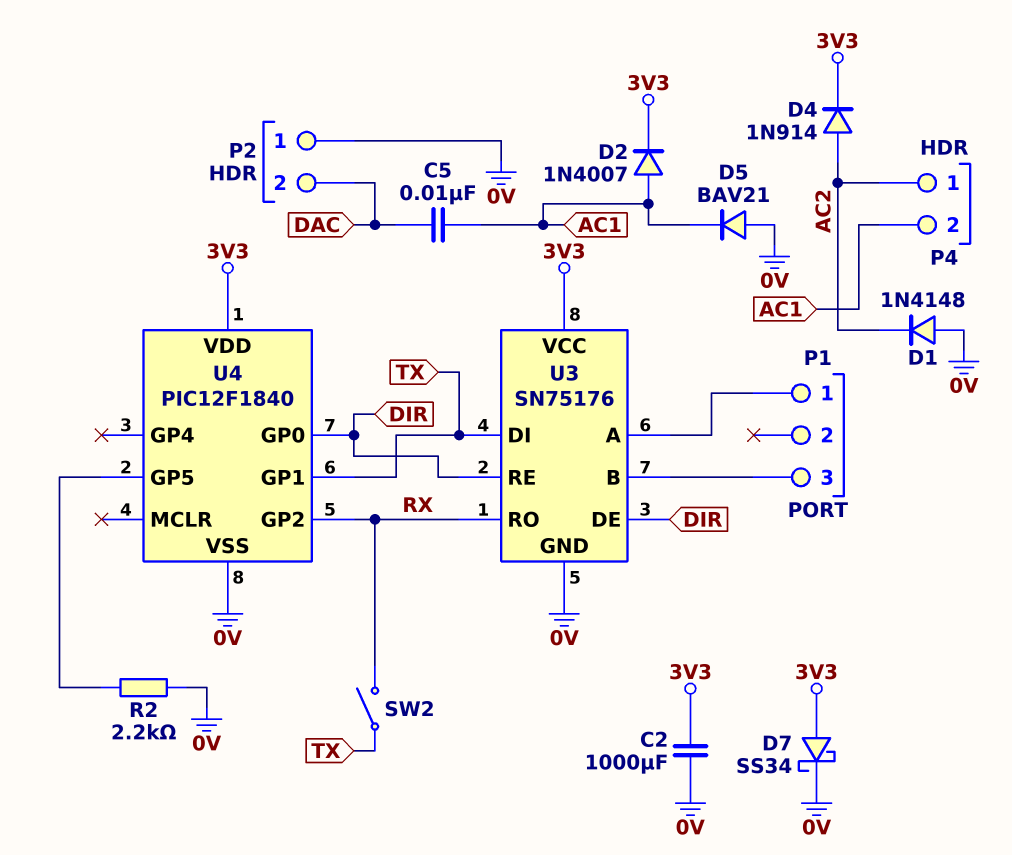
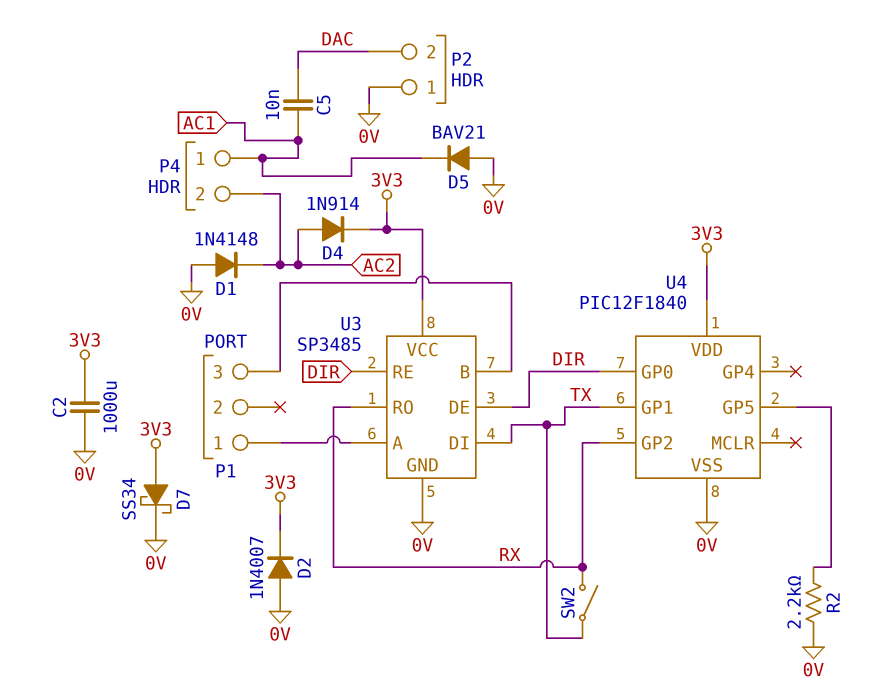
D2: diode 1N4007 (A AC1, K 3V3) -> diode 1N4007 (A 0V, K 3V3)
P4 pin 1: AC2 -> AC1
P4 pin 2: AC1 -> AC2
U3: SN75176 -> SP3485

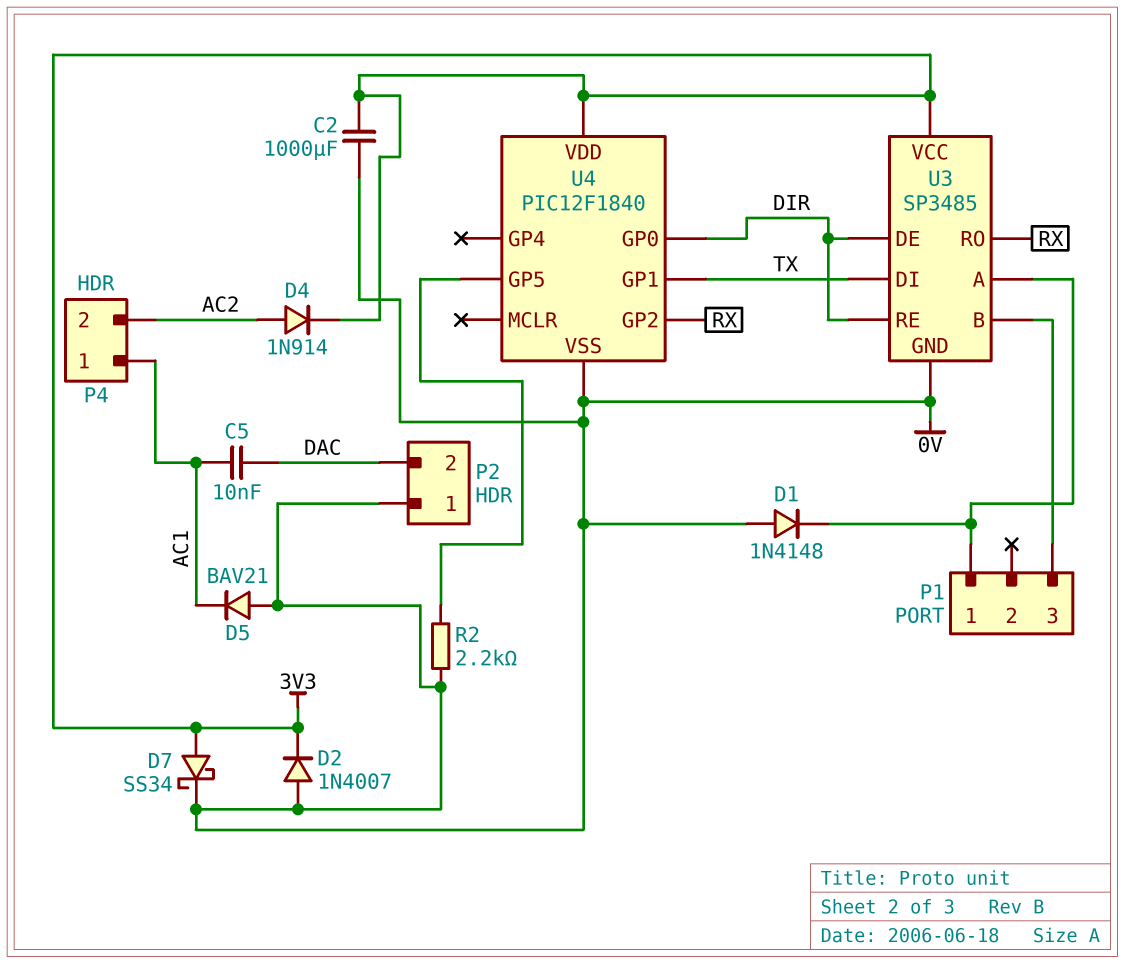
D1: diode 1N4148 (A 0V, K AC2) -> diode 1N4148 (A 0V, K P1/1)
SW2: switch (RX, TX) -> none

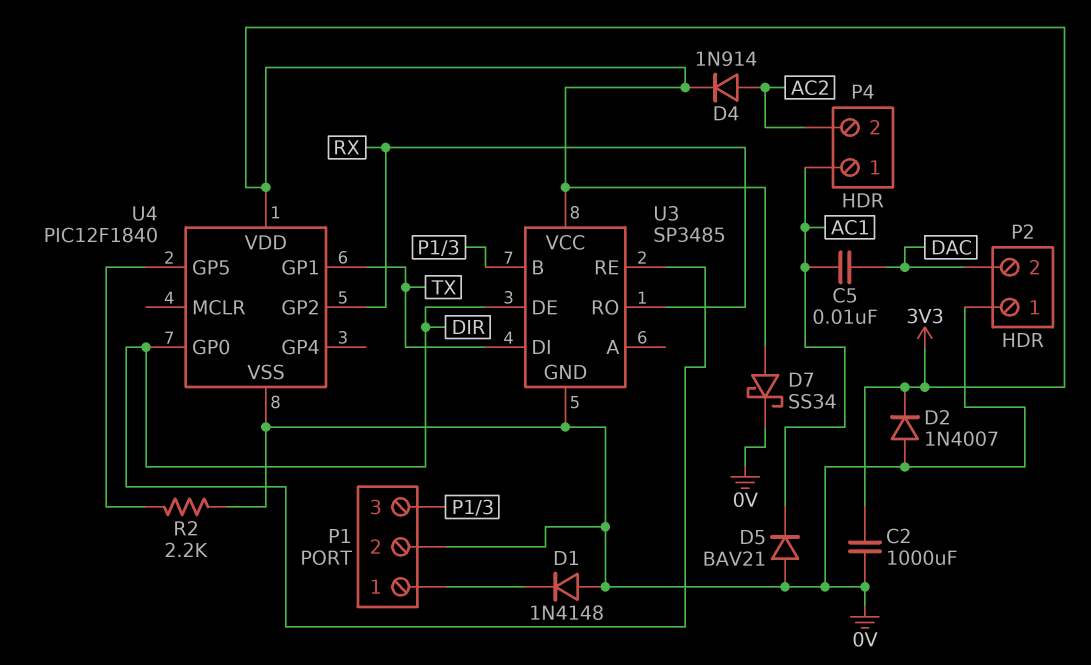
P1 pin 2: none -> 0V
U3 pin A: P1/1 -> none

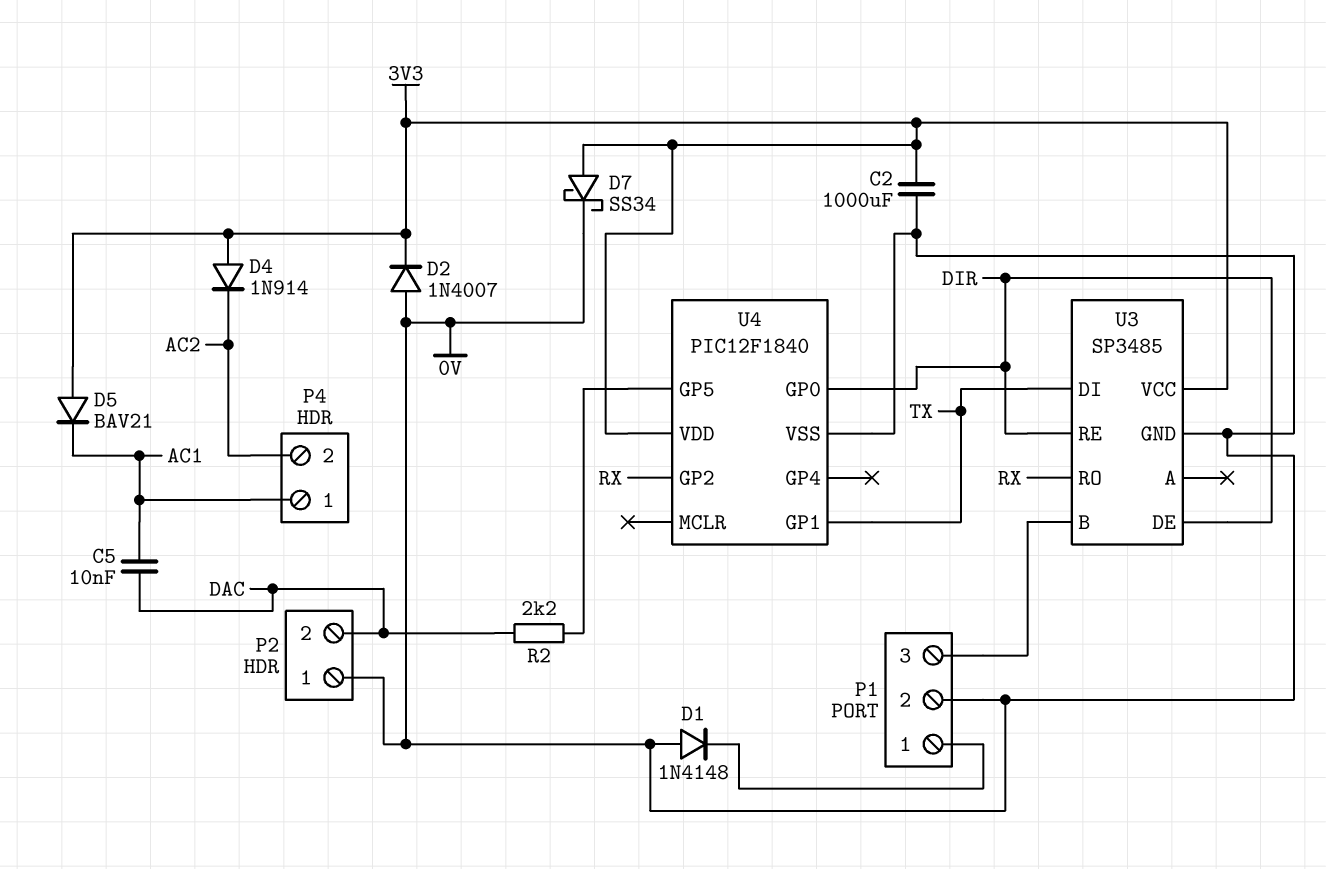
D4: diode 1N914 (A AC2, K 3V3) -> diode 1N914 (A 3V3, K AC2)
D5: diode BAV21 (A 0V, K AC1) -> diode BAV21 (A 3V3, K AC1)
R2: 2.2k (0V, U4/GP5) -> 2.2k (DAC, U4/GP5)

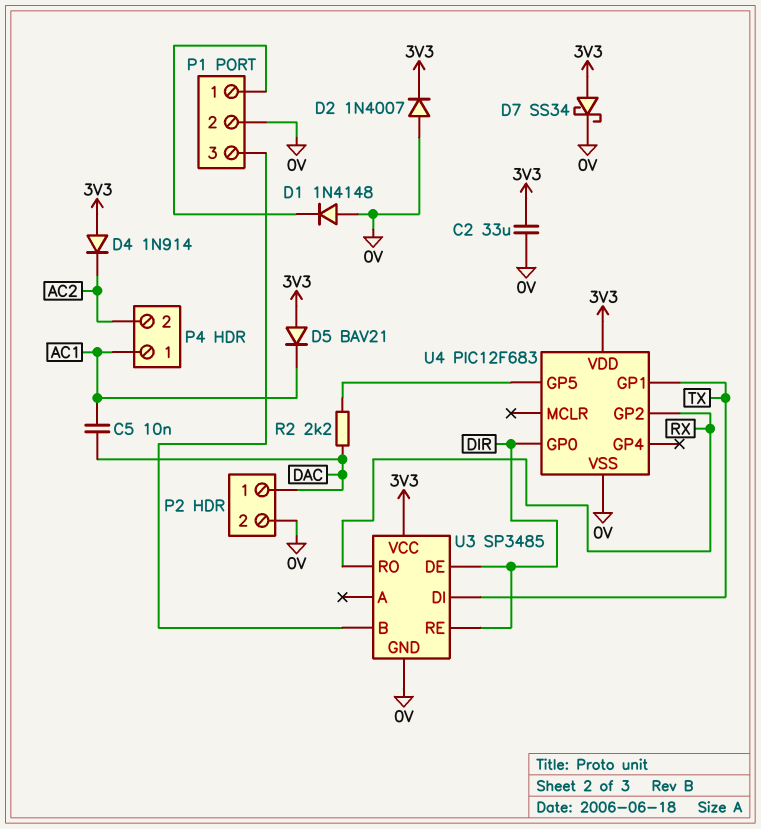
C2: 1000uF (0V, 3V3) -> 33uF (0V, 3V3)
P2 pin 1: 0V -> DAC
P2 pin 2: DAC -> 0V
U4: PIC12F1840 -> PIC12F683

